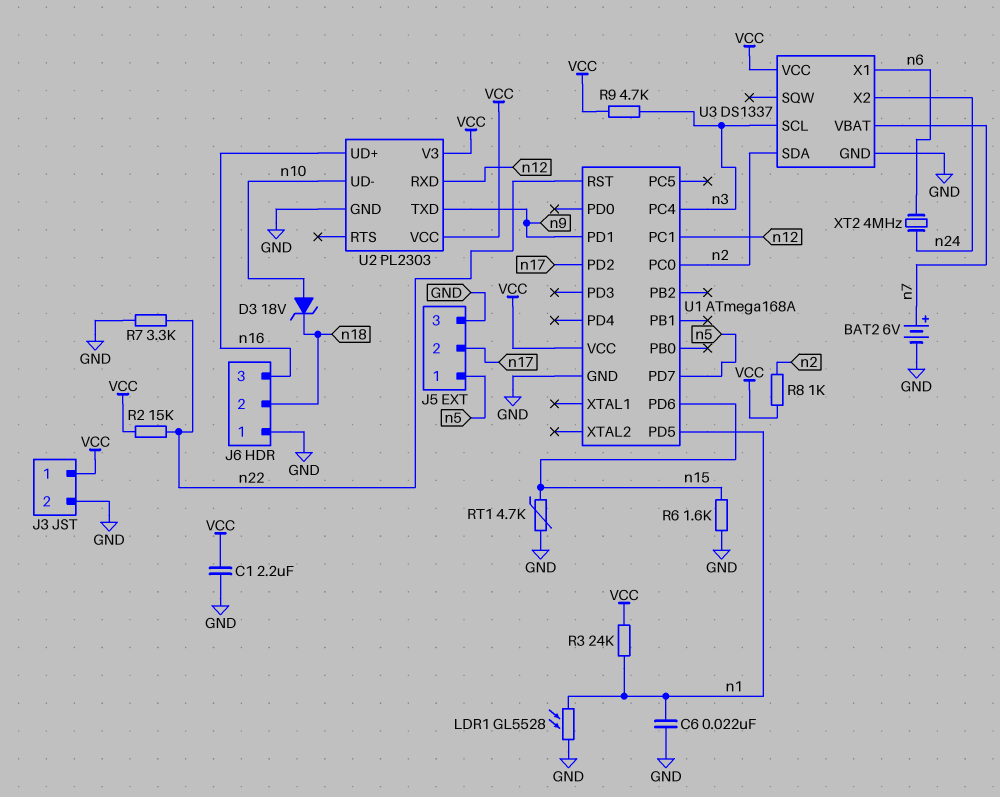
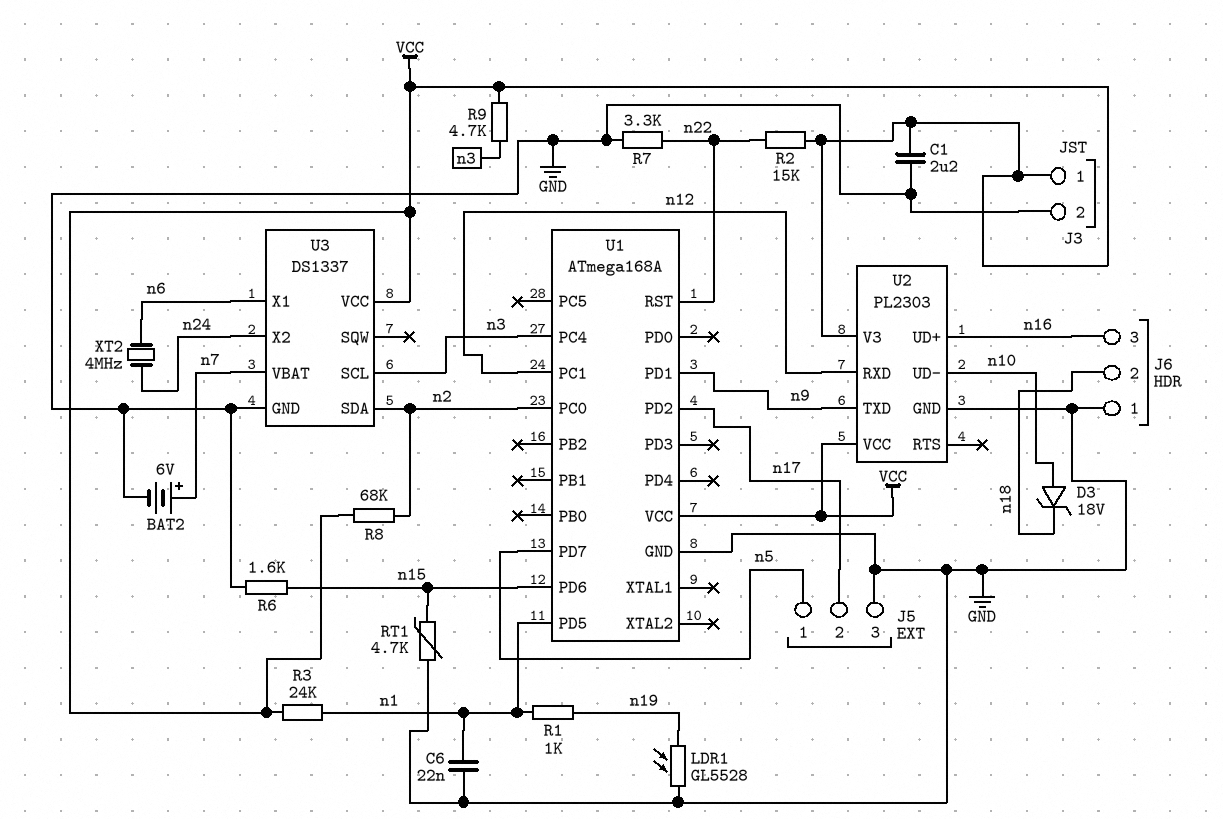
LDR1: GL5528 (GND, n1) -> GL5528 (GND, n19)
R1: none -> 1k (n1, n19)
R8: 1k (VCC, n2) -> 68k (VCC, n2)

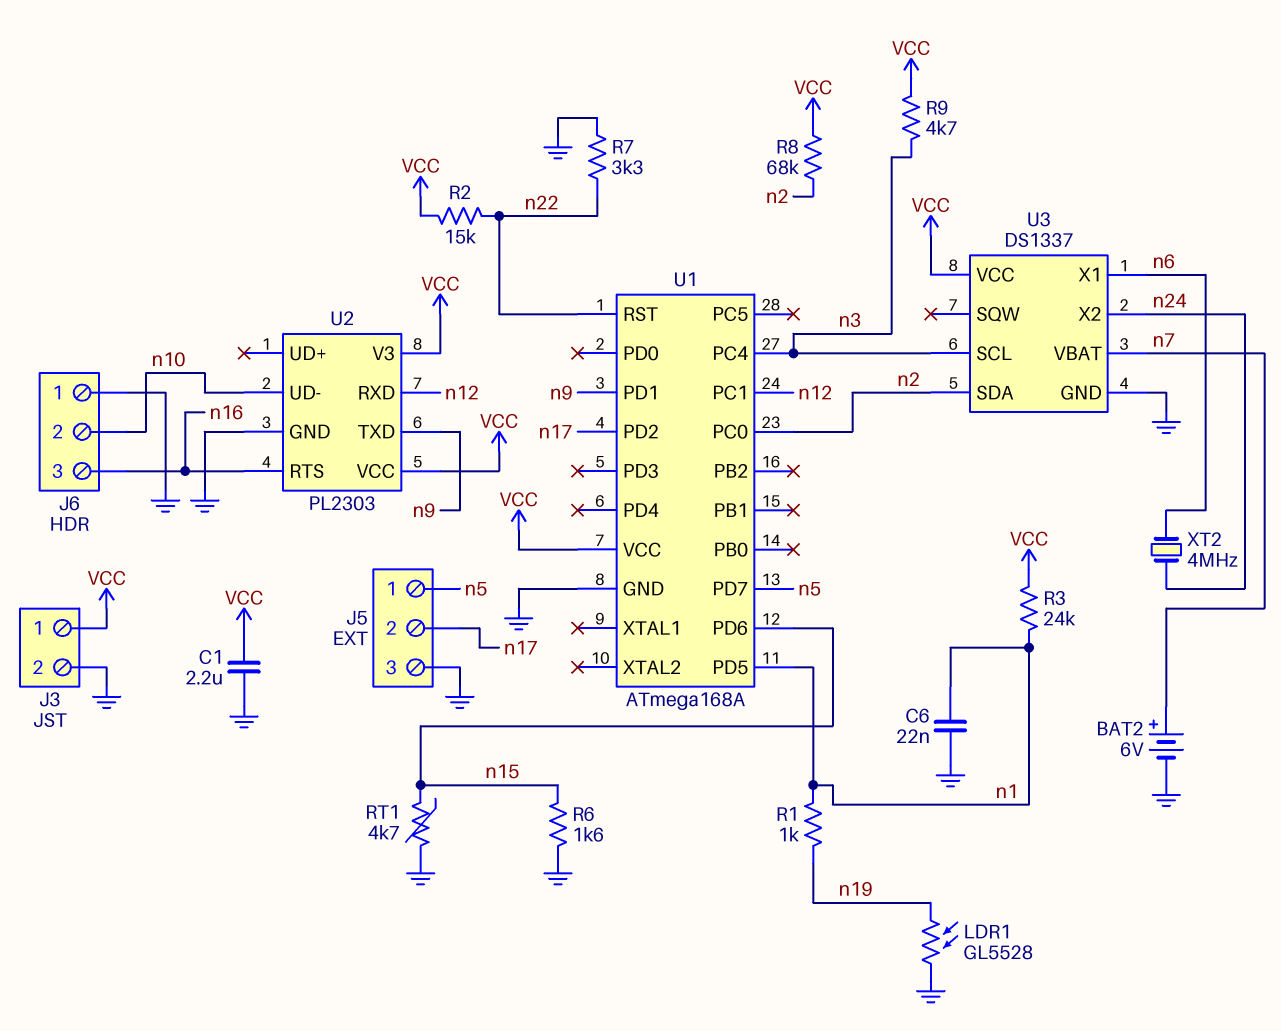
D3: zener 18V (A n10, K n18) -> none
J6 pin 2: n18 -> n10
U2 pin RTS: none -> n16
U2 pin UD+: n16 -> none

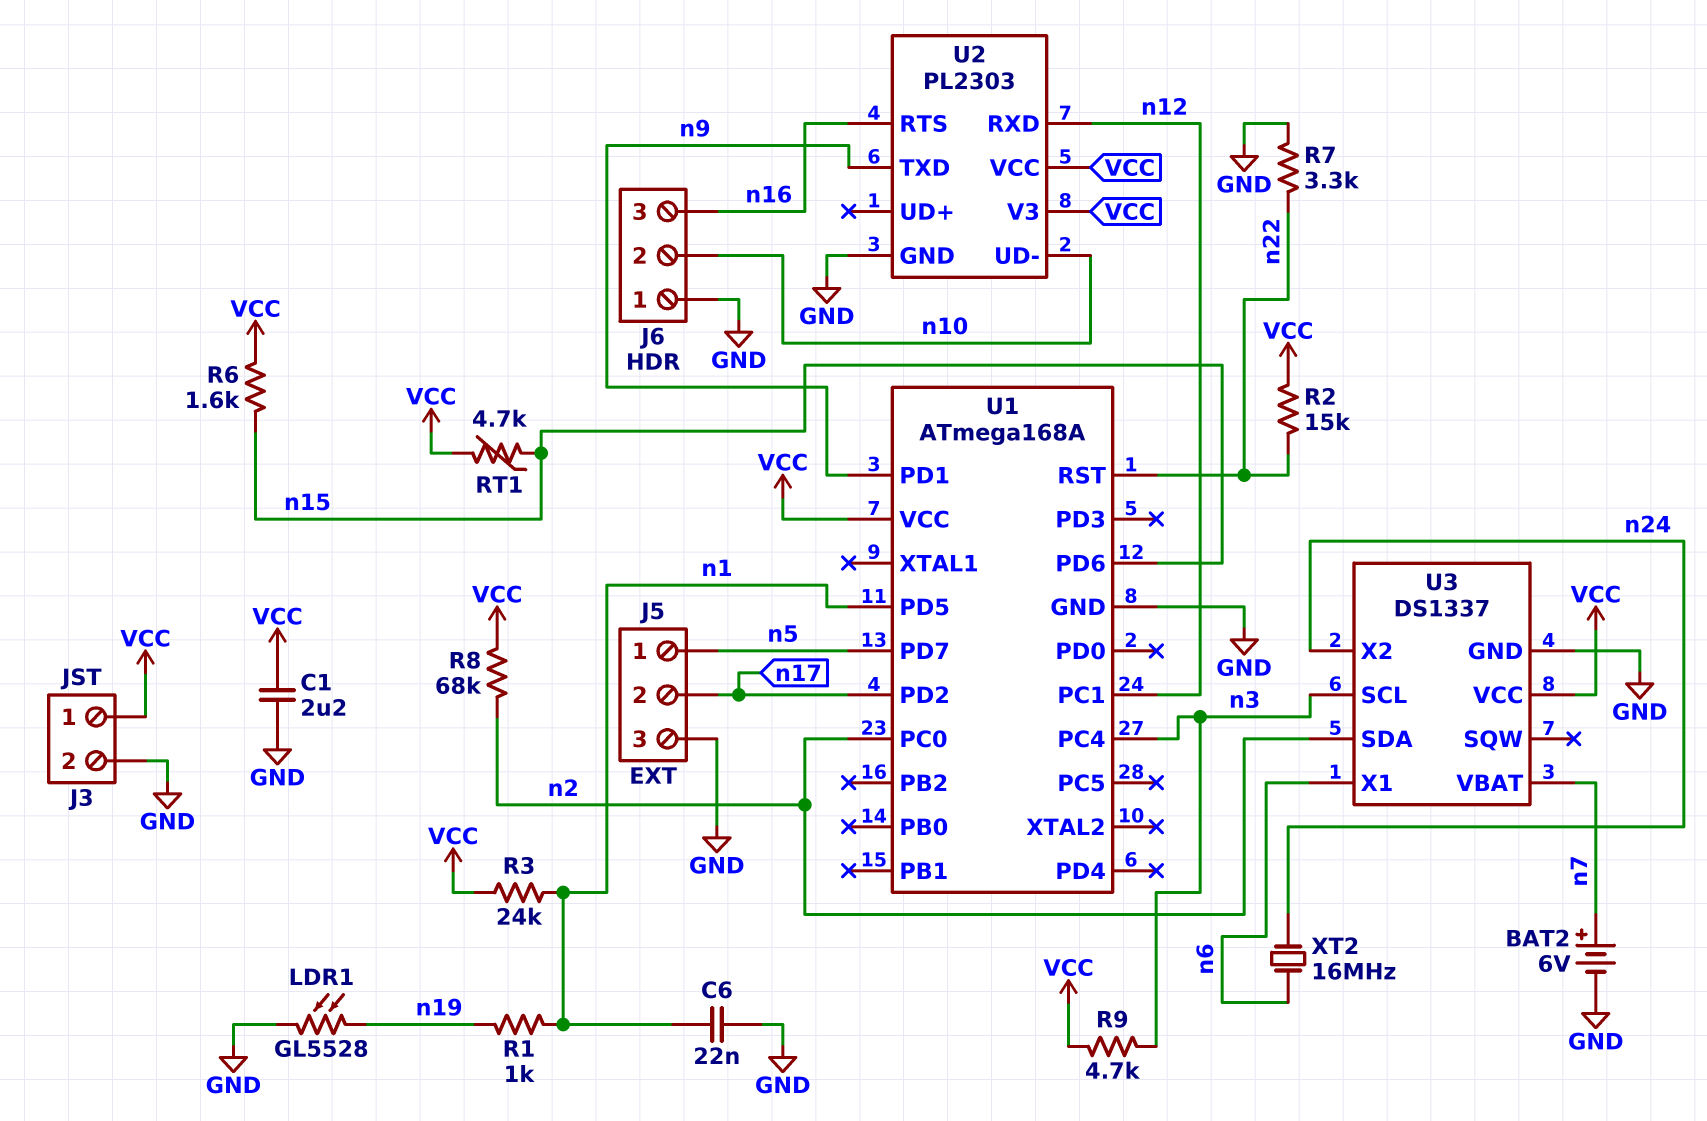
R6: 1.6k (GND, n15) -> 1.6k (VCC, n15)
RT1: 4.7k (GND, n15) -> 4.7k (VCC, n15)
XT2: 4MHz (n6, n24) -> 16MHz (n6, n24)

